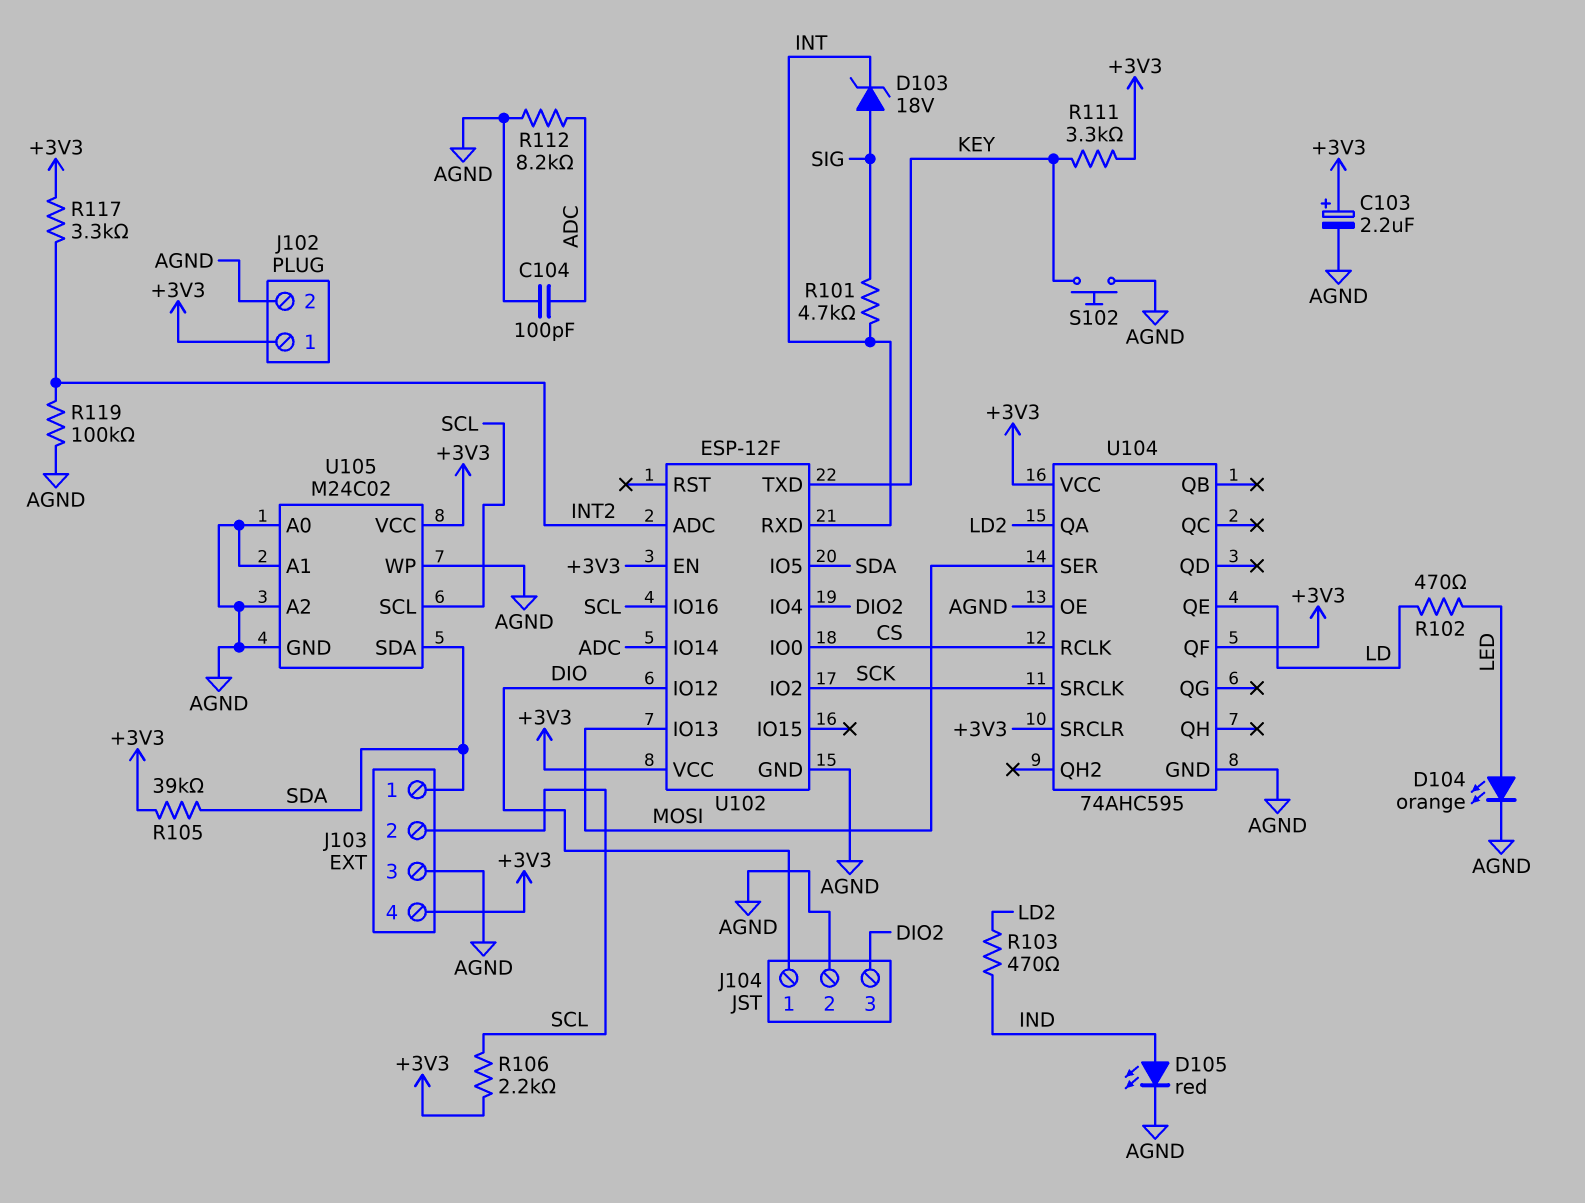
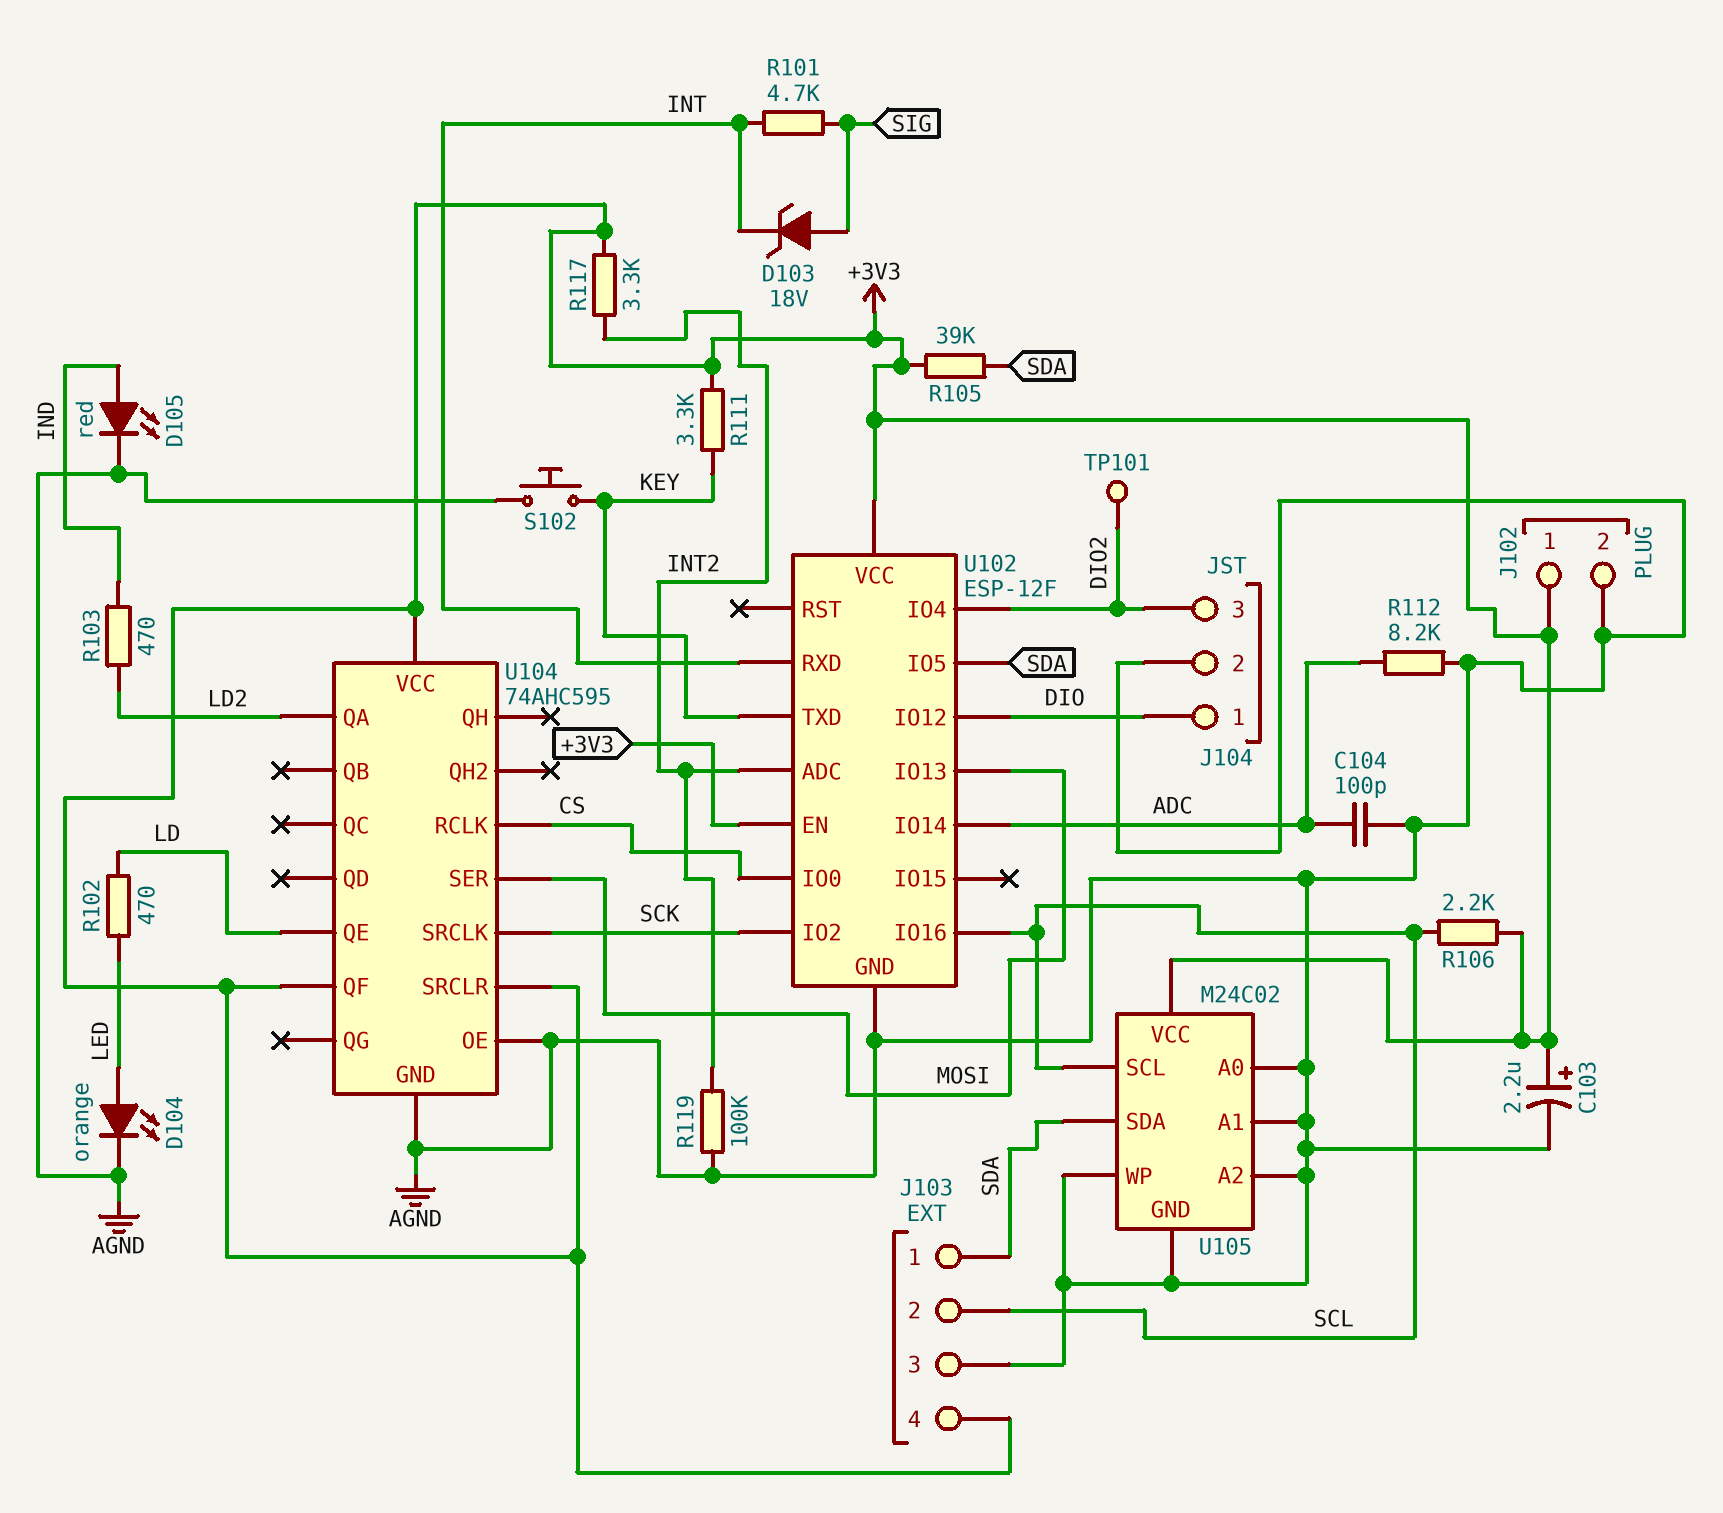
TP101: none -> test point (DIO2)

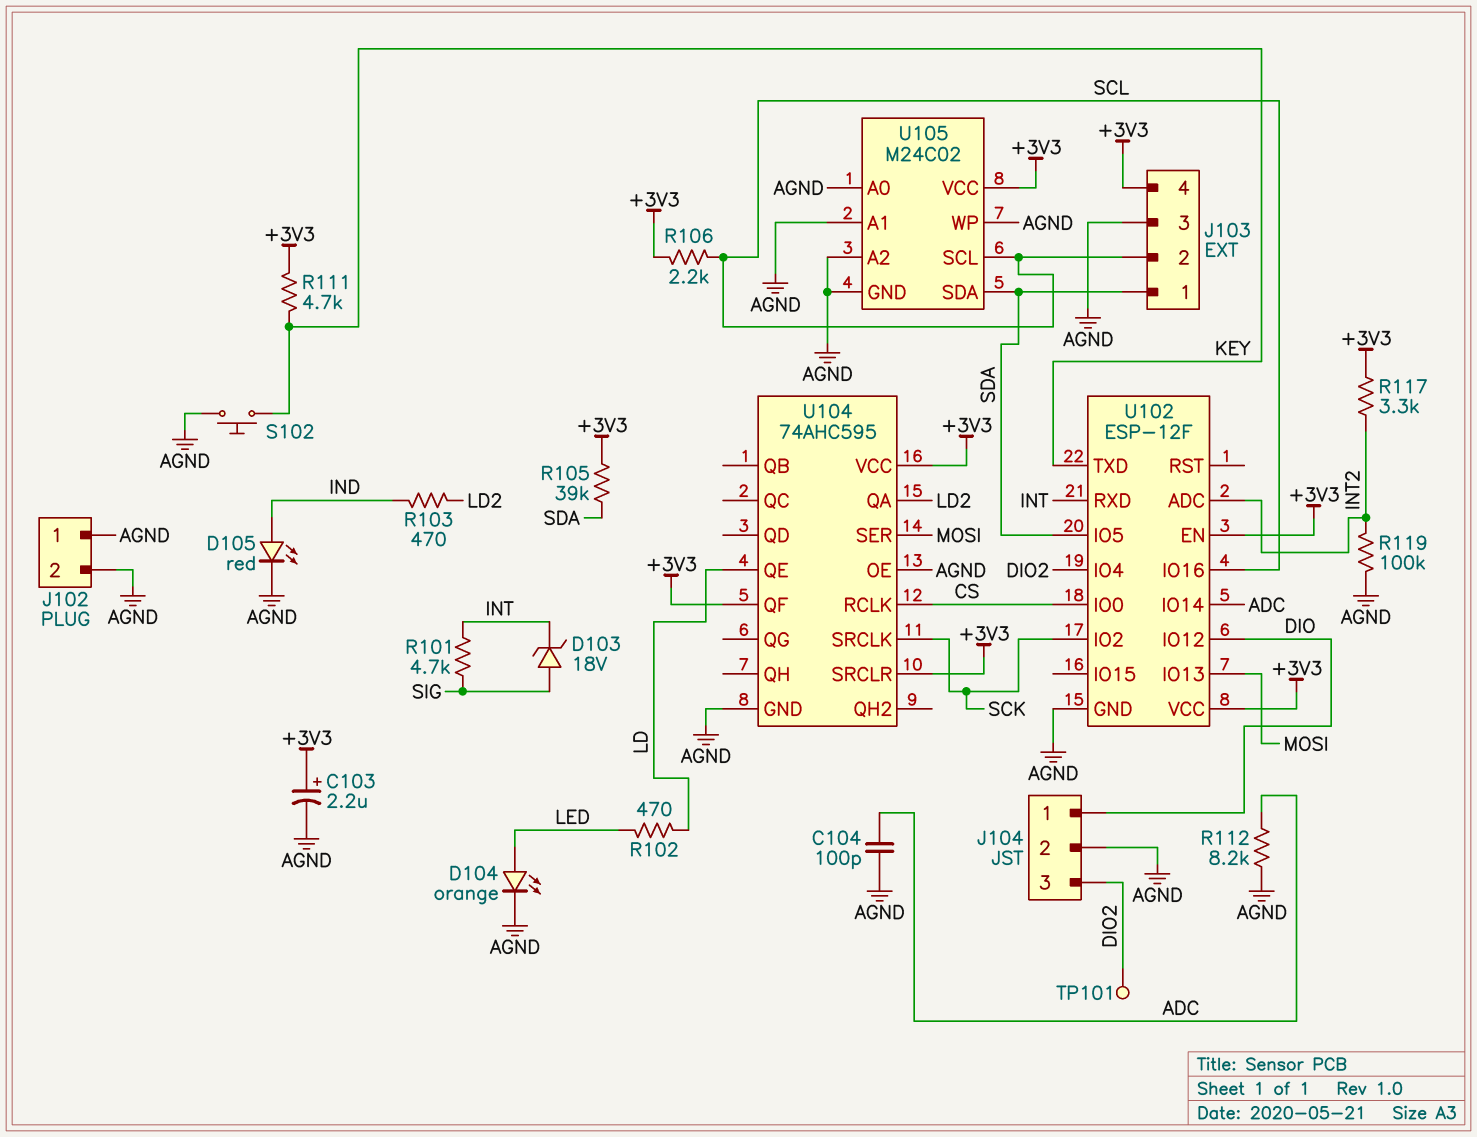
J102 pin 1: +3V3 -> AGND
R111: 3.3k (+3V3, KEY) -> 4.7k (+3V3, KEY)

